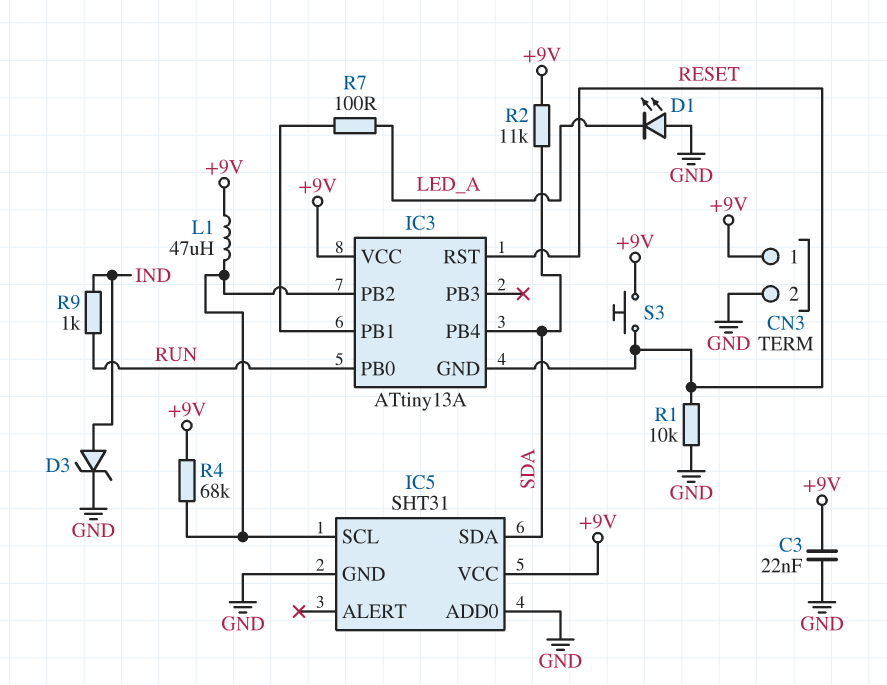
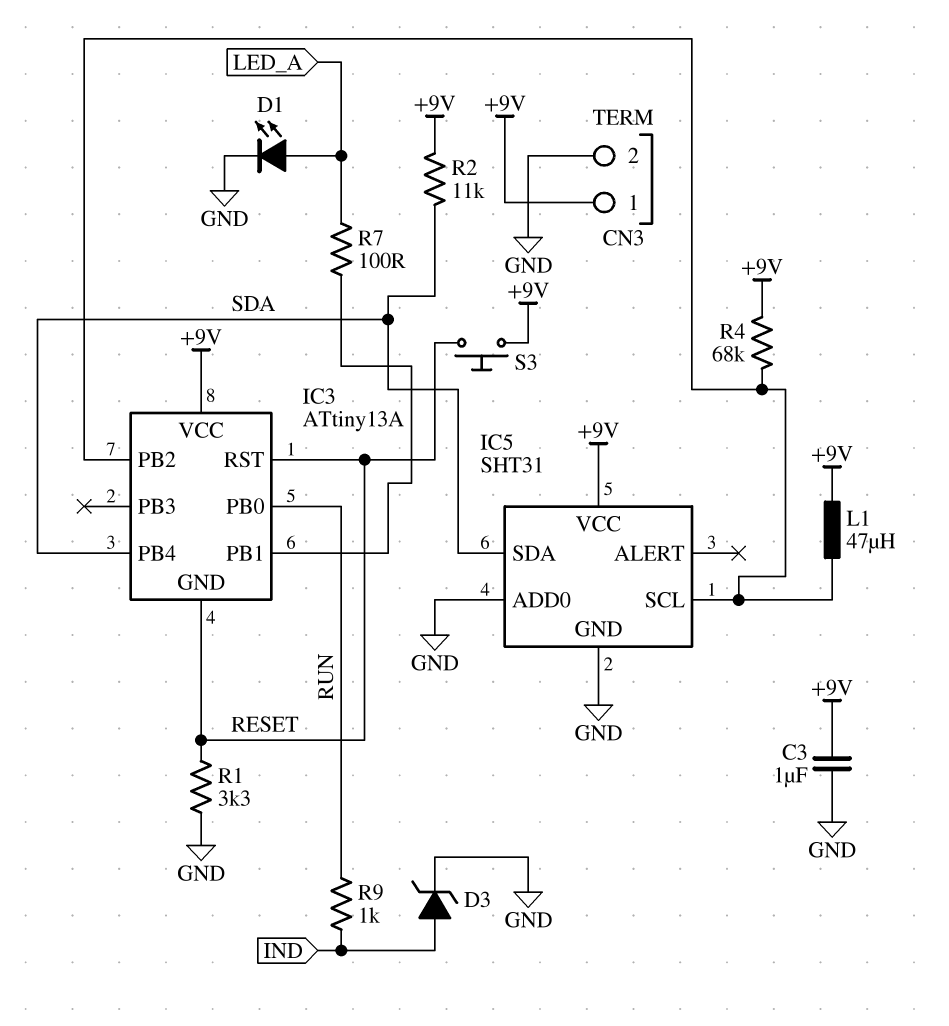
C3: 22nF (+9V, GND) -> 1uF (+9V, GND)
D1: LED (A GND, K LED_A) -> LED (A LED_A, K GND)
R1: 10k (GND, RESET) -> 3.3k (GND, RESET)

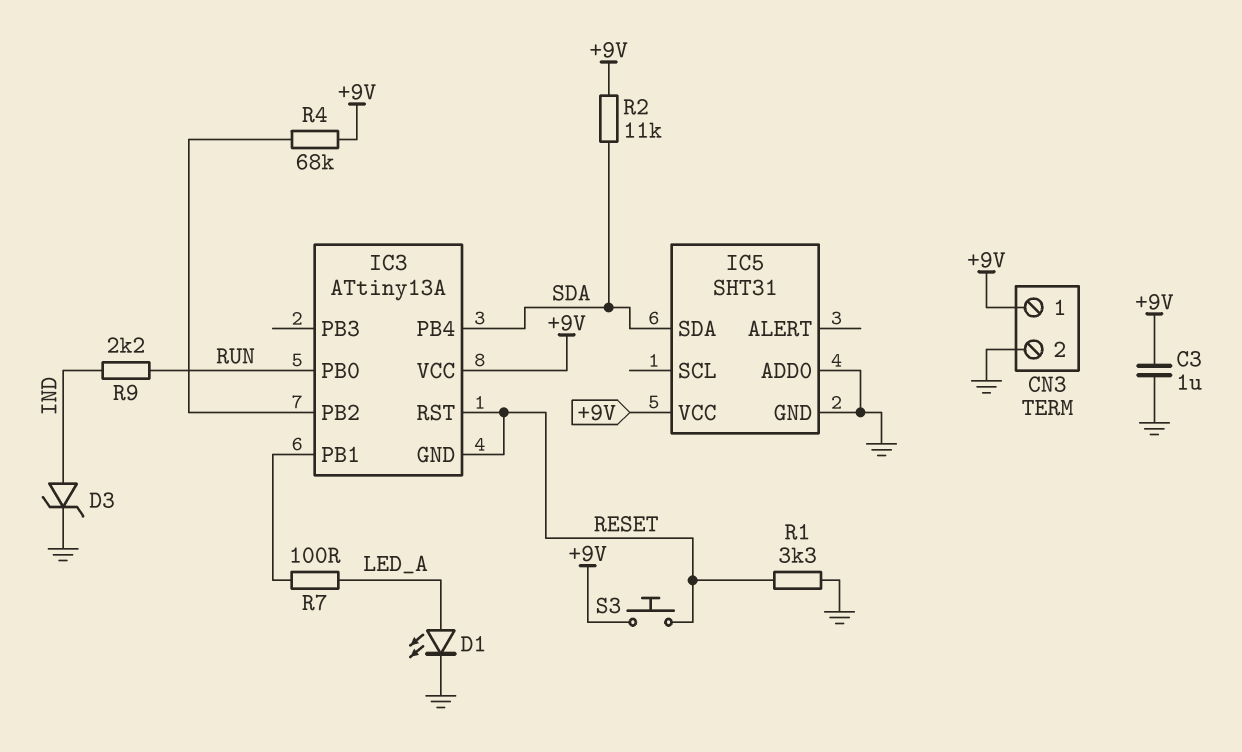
IC5 pin SCL: IC3/PB2 -> none
L1: 47uH (+9V, IC3/PB2) -> none
R9: 1k (IND, RUN) -> 2.2k (IND, RUN)

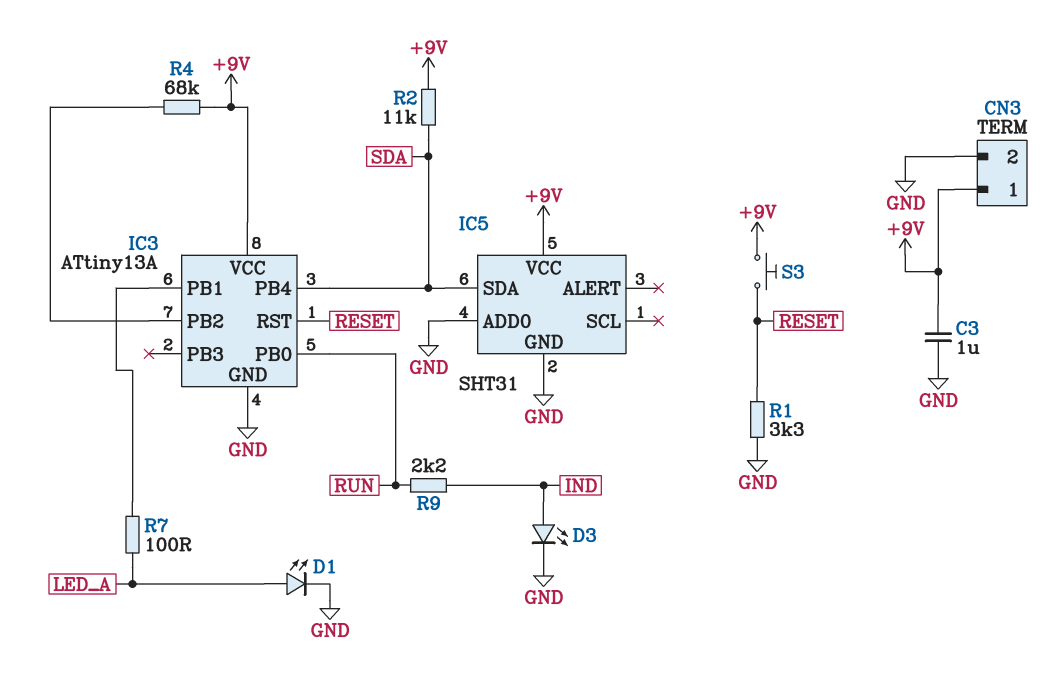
D3: zener (A IND, K GND) -> LED (A IND, K GND)
IC3 pin GND: RESET -> GND

